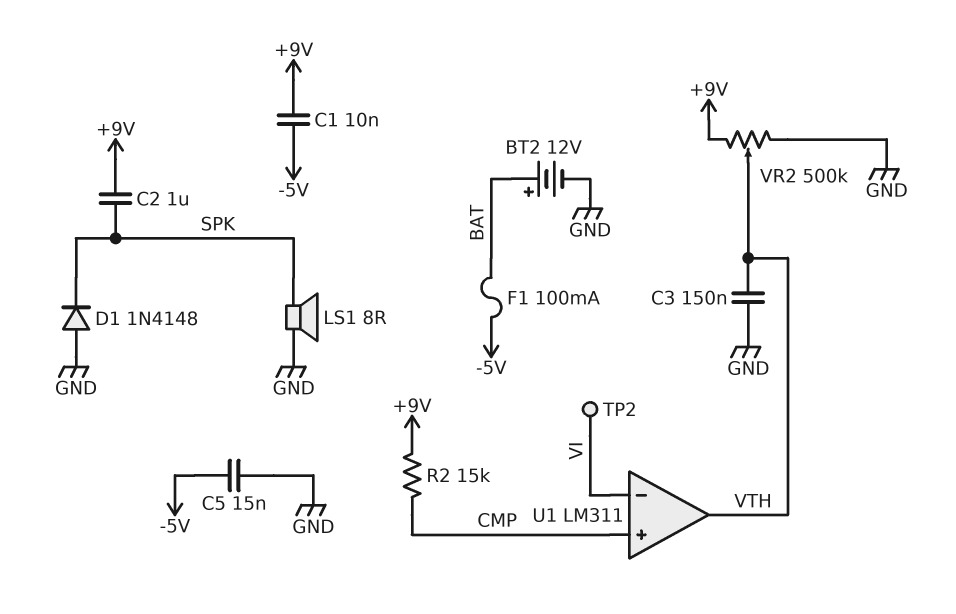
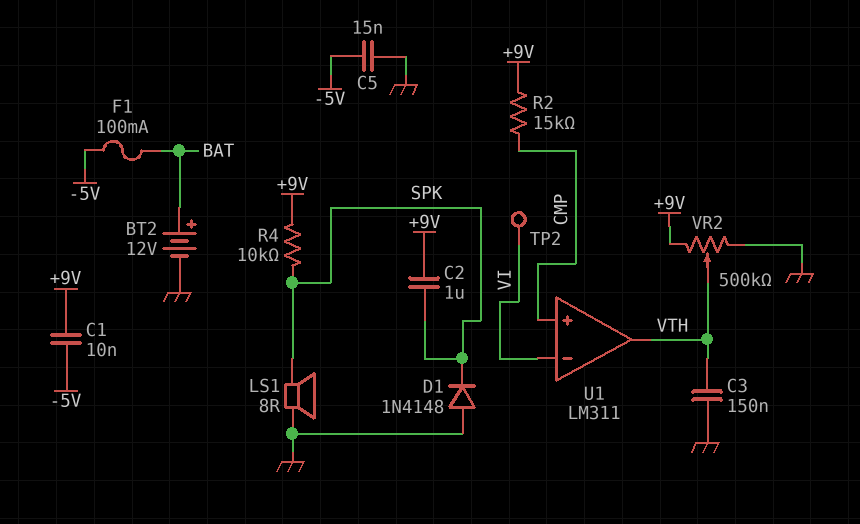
R4: none -> 10k (+9V, SPK)

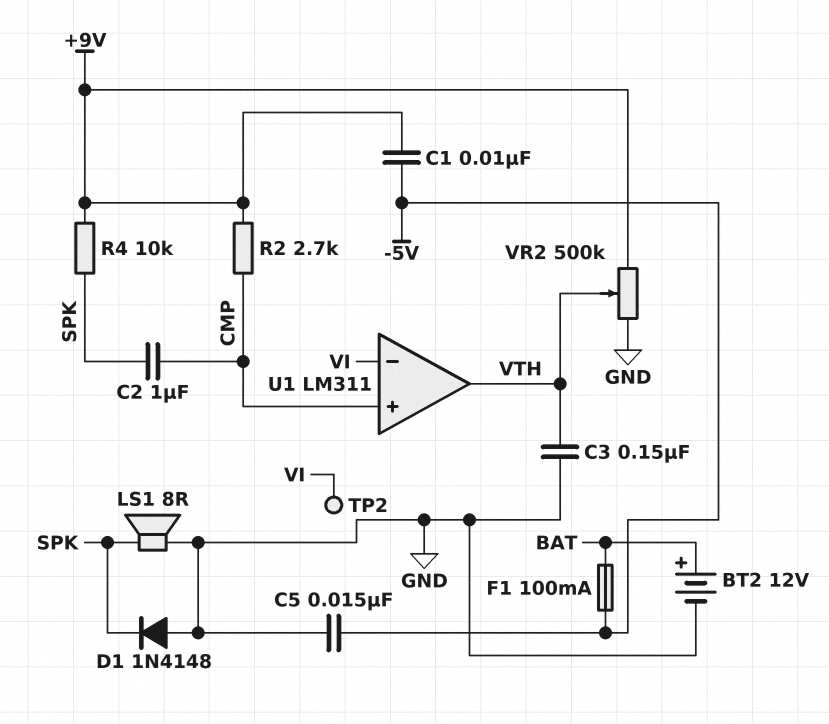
C2: 1uF (+9V, SPK) -> 1uF (CMP, SPK)
R2: 15k (+9V, CMP) -> 2.7k (+9V, CMP)

